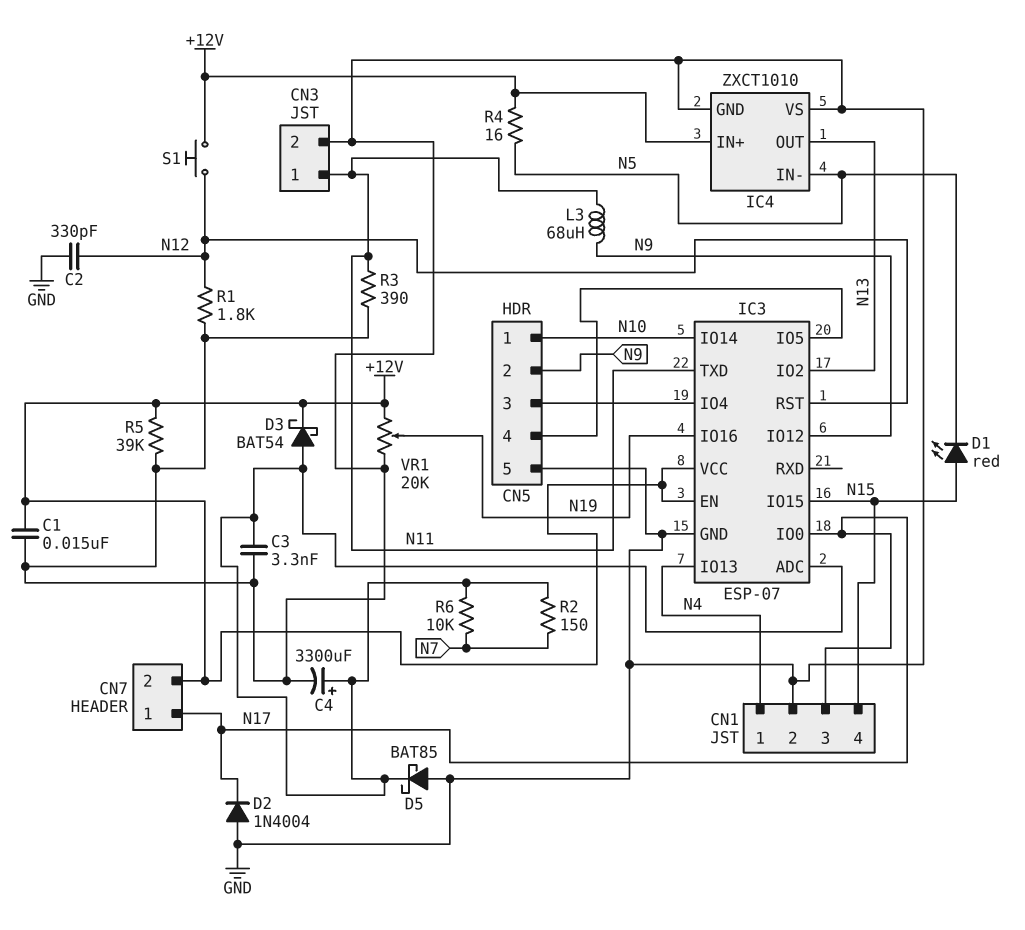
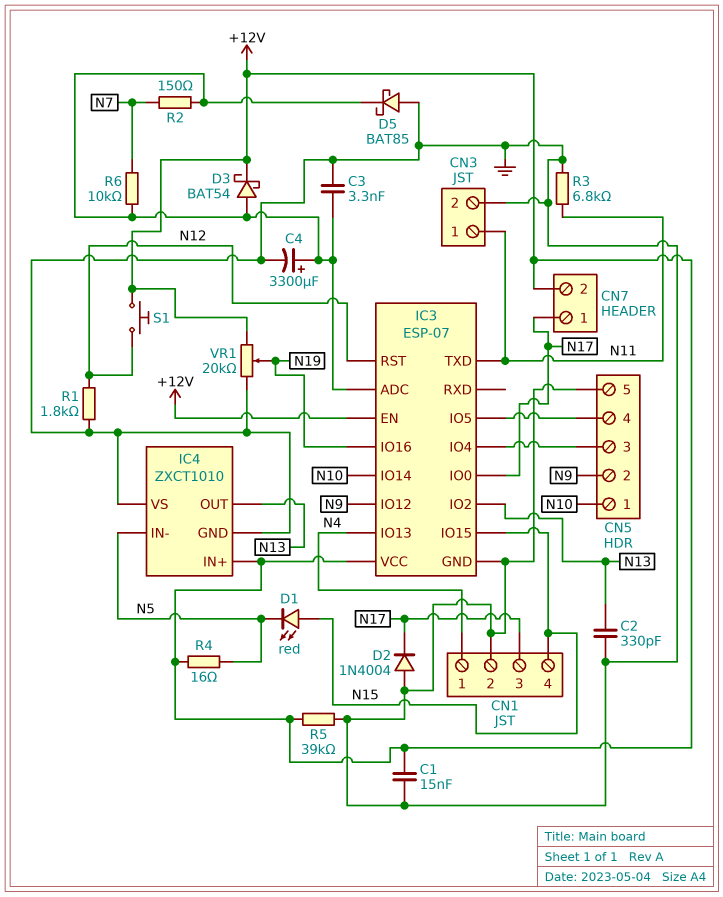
C2: 330pF (GND, N12) -> 330pF (GND, N13)
L3: 68uH (N9, N11) -> none
R3: 390 (GND, N11) -> 6.8k (GND, N11)

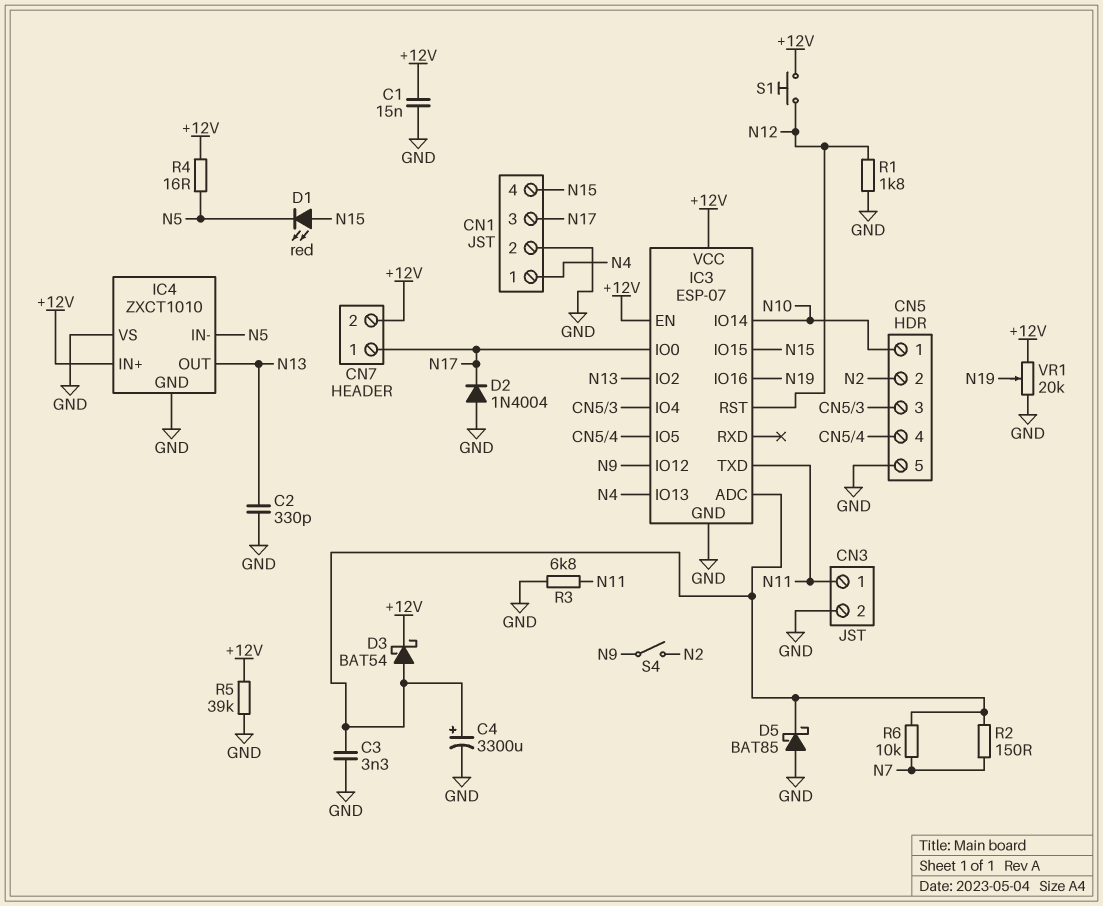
CN5 pin 2: N9 -> N2
S4: none -> switch (N2, N9)

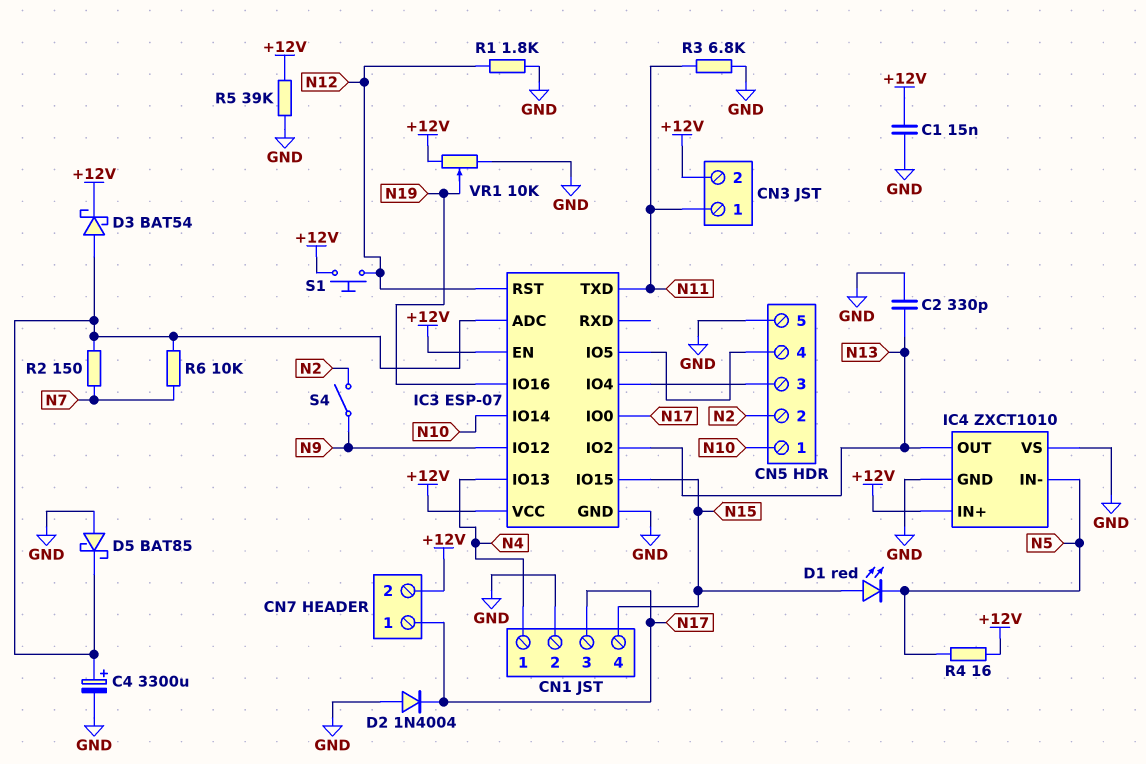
C3: 3.3nF (GND, IC3/ADC) -> none
CN3 pin 2: GND -> +12V
VR1: 20k (+12V, GND, wiper N19) -> 10k (+12V, GND, wiper N19)

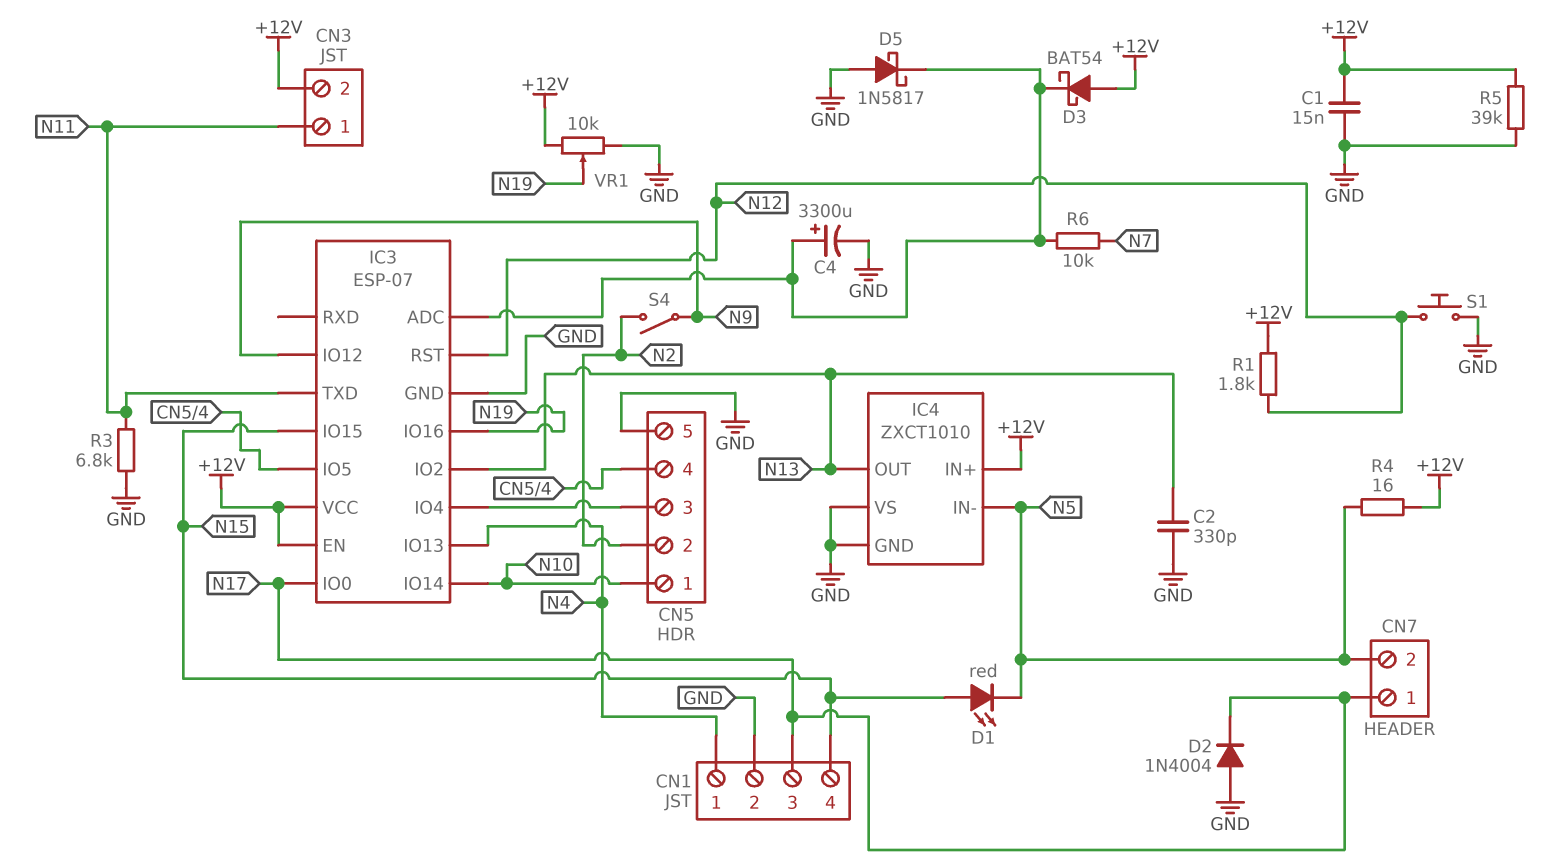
CN7 pin 2: +12V -> N5
D3: schottky BAT54 (A IC3/ADC, K +12V) -> schottky BAT54 (A +12V, K IC3/ADC)
D5: schottky BAT85 (A GND, K IC3/ADC) -> schottky 1N5817 (A GND, K IC3/ADC)
R1: 1.8k (GND, N12) -> 1.8k (+12V, N12)
R2: 150 (IC3/ADC, N7) -> none
S1: button (+12V, N12) -> button (GND, N12)

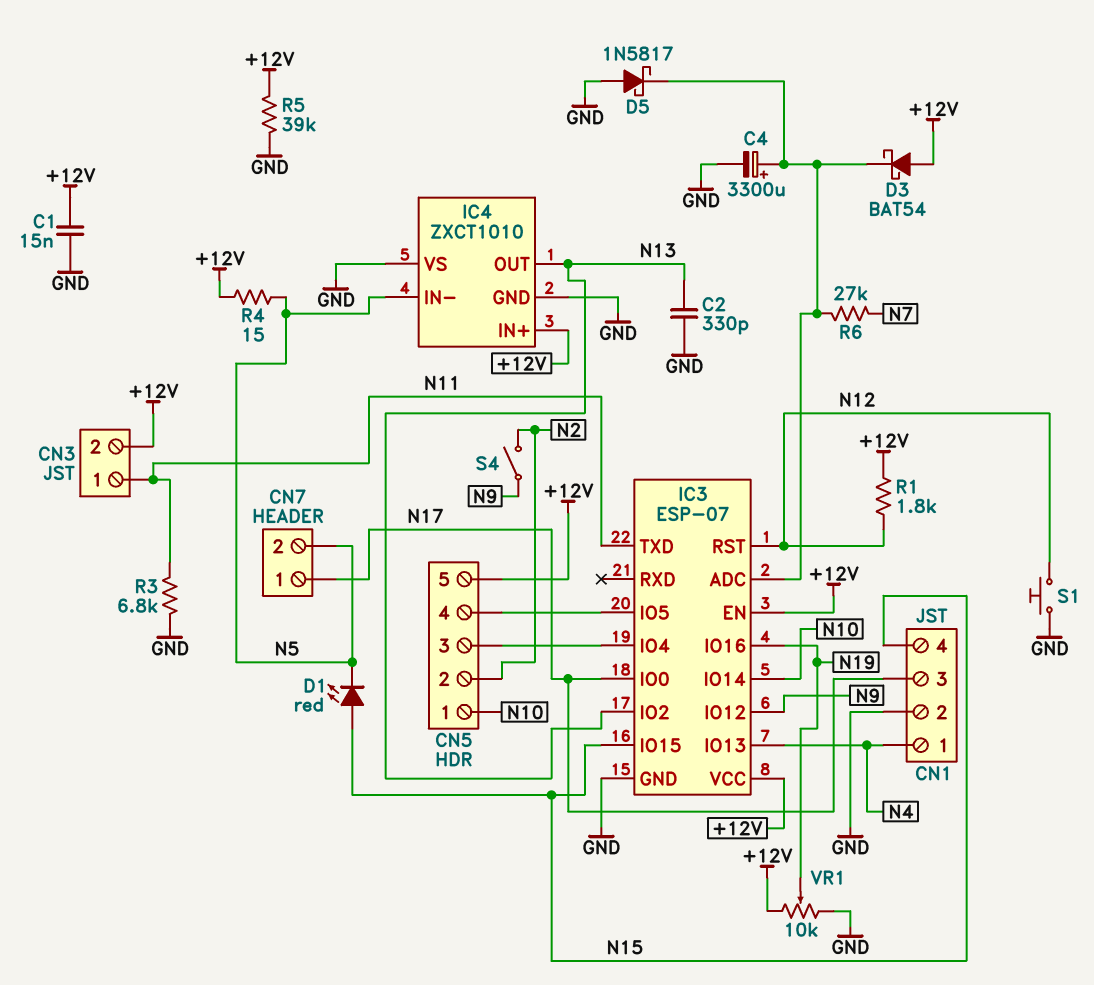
CN5 pin 5: GND -> +12V
D2: diode 1N4004 (A GND, K N17) -> none
R4: 16 (+12V, N5) -> 15 (+12V, N5)
R6: 10k (IC3/ADC, N7) -> 27k (IC3/ADC, N7)

